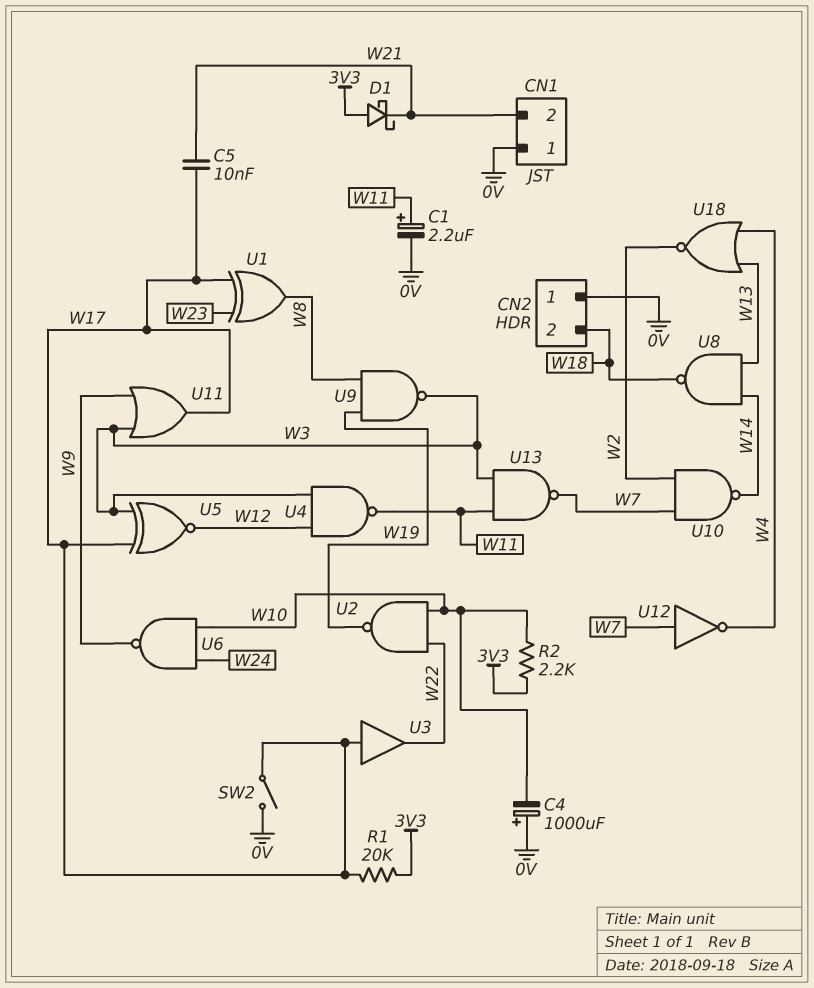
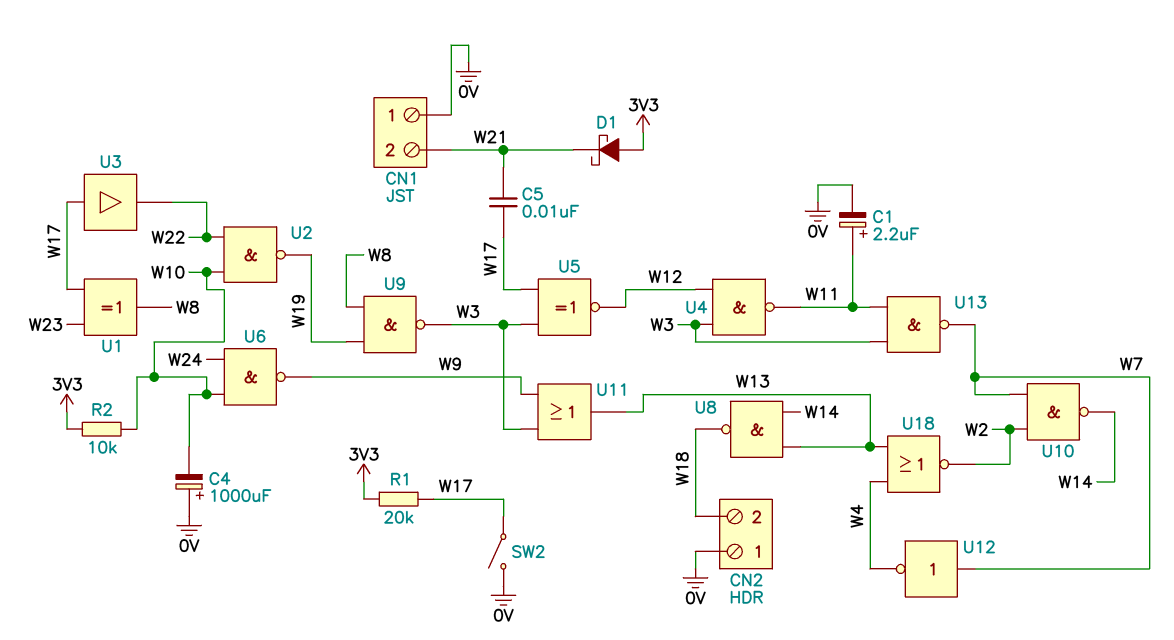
R2: 2.2k (3V3, W10) -> 10k (3V3, W10)
U11: OR (in W3, in W9, out W17) -> OR (in W3, in W9, out W13)

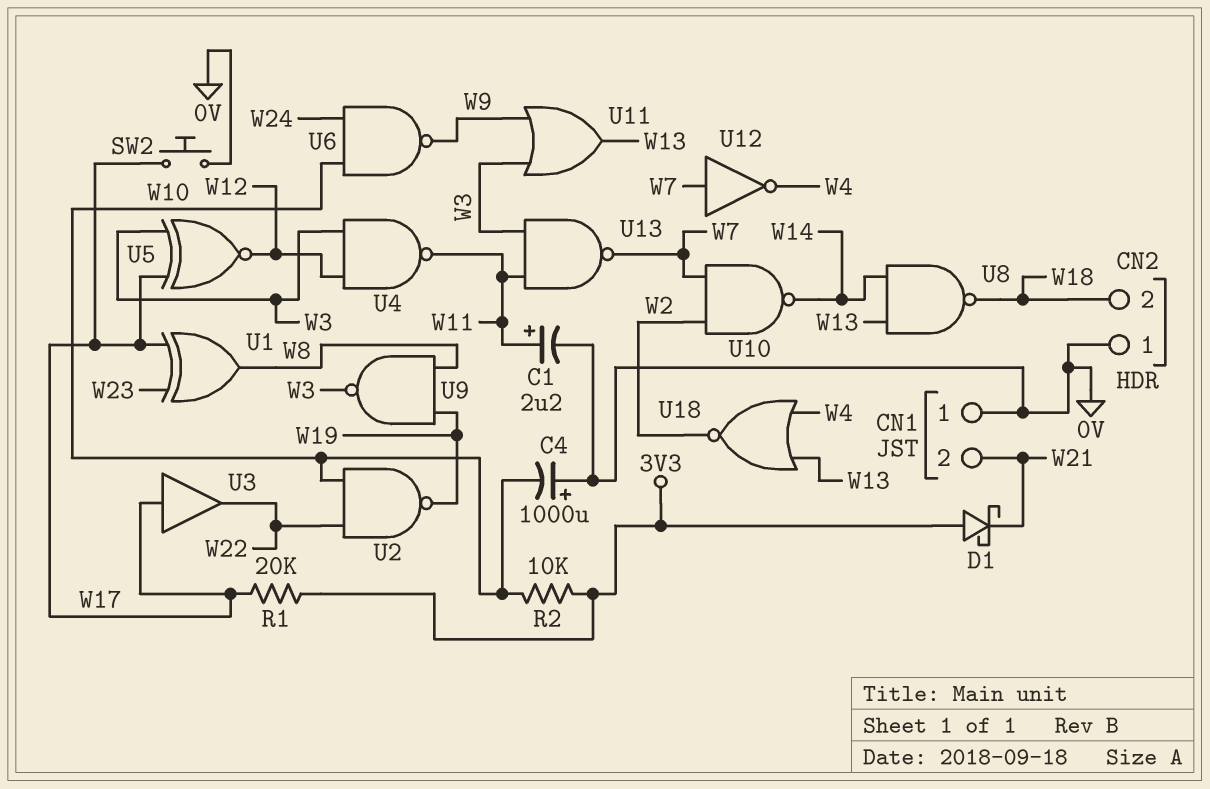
C5: 10nF (W17, W21) -> none
SW2: switch (0V, W17) -> button (0V, W17)

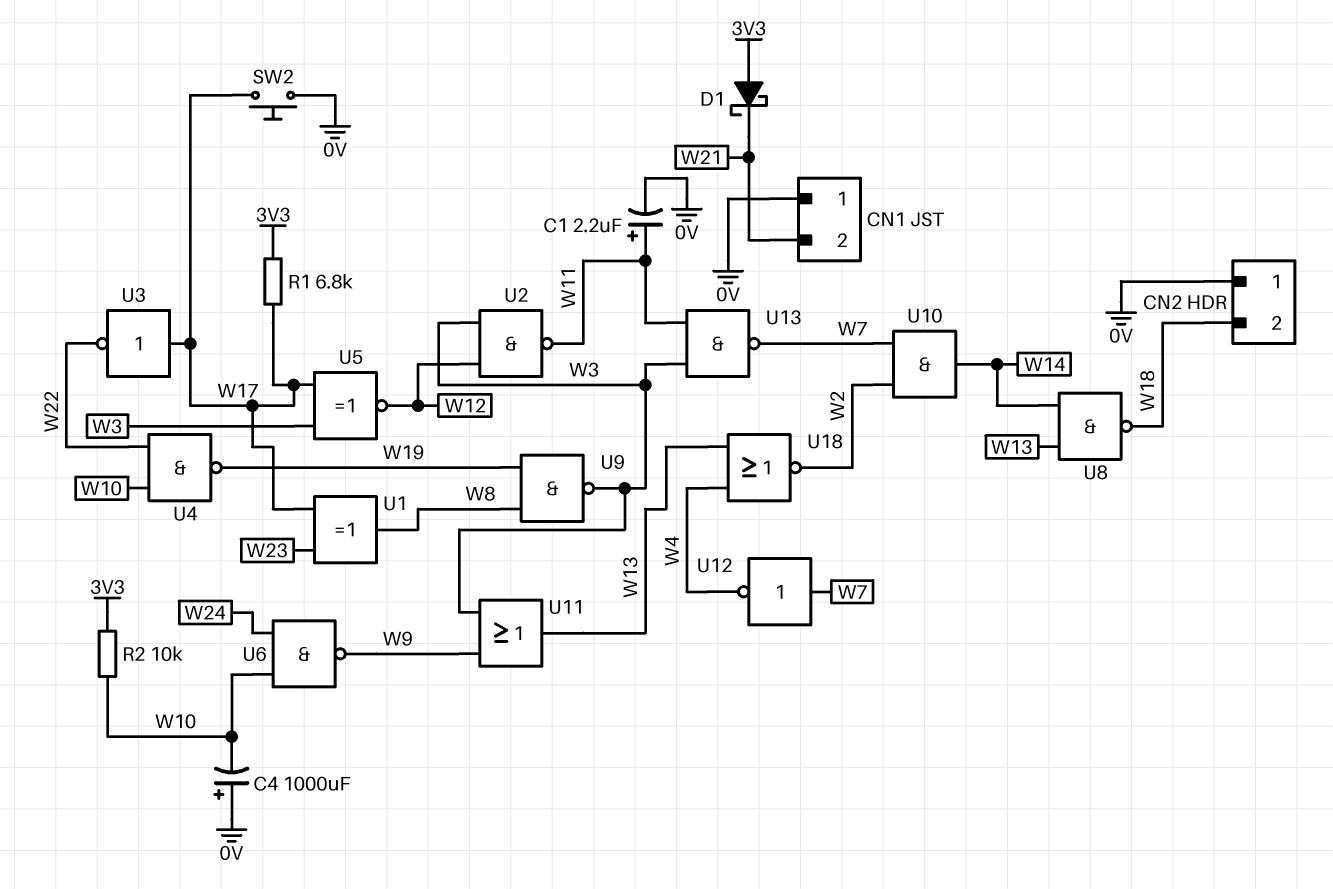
R1: 20k (3V3, W17) -> 6.8k (3V3, W17)
U2: NAND (in W10, in W22, out W19) -> NAND (in W3, in W12, out W11)
U3: buffer (in W17, out W22) -> NOT (in W17, out W22)
U4: NAND (in W3, in W12, out W11) -> NAND (in W10, in W22, out W19)
U10: NAND (in W2, in W7, out W14) -> AND (in W2, in W7, out W14)

